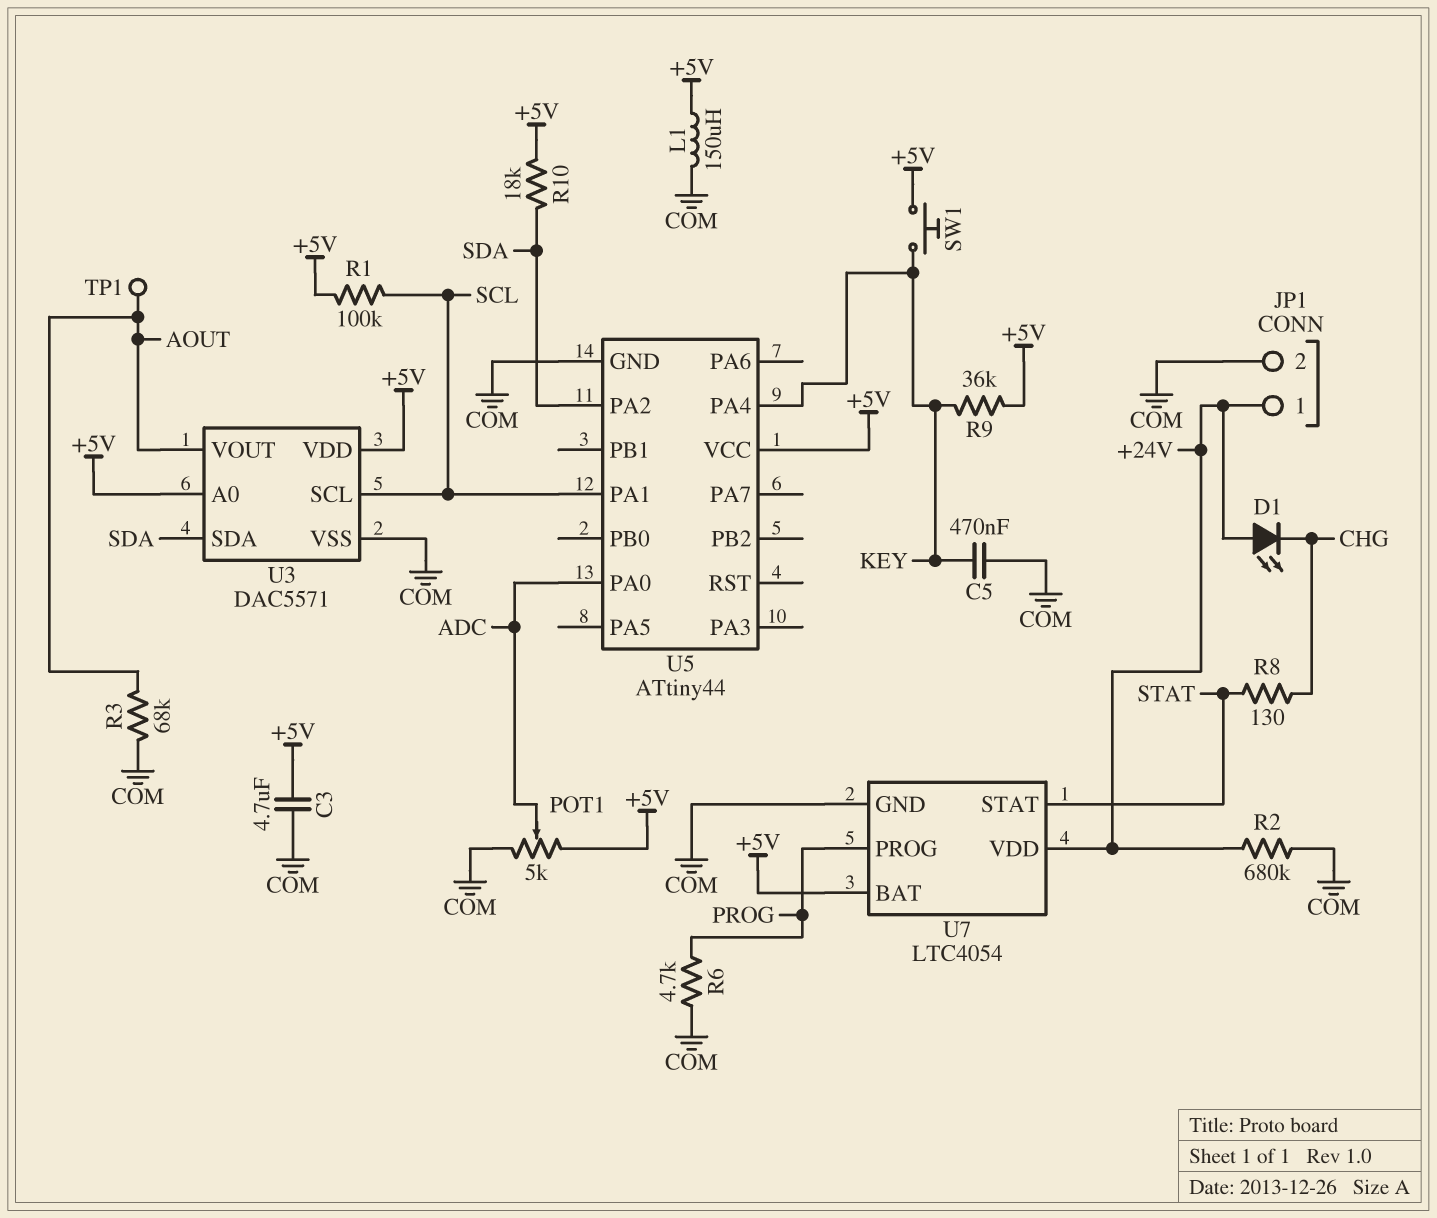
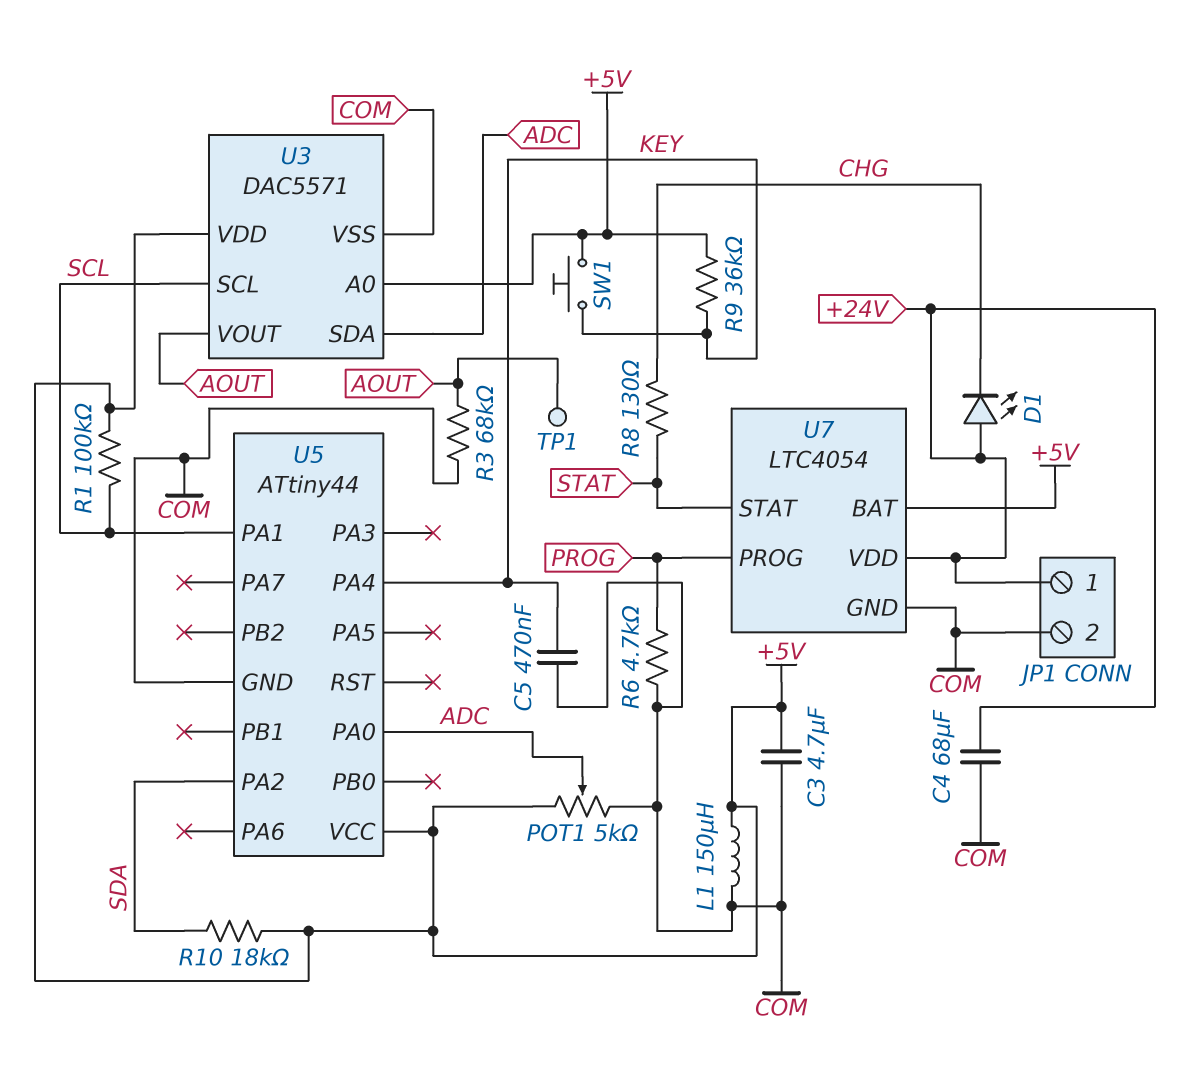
C4: none -> 68uF (+24V, COM)
R2: 680k (+24V, COM) -> none
U3 pin SDA: SDA -> ADC

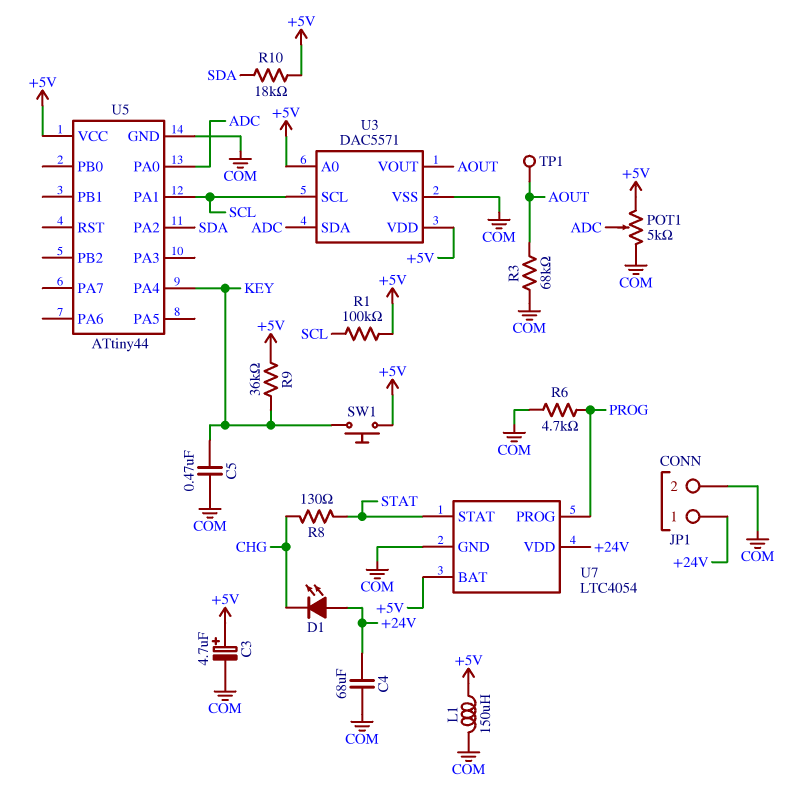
C3: 4.7uF (+5V, COM) -> 4.7uF (plus +5V, minus COM)

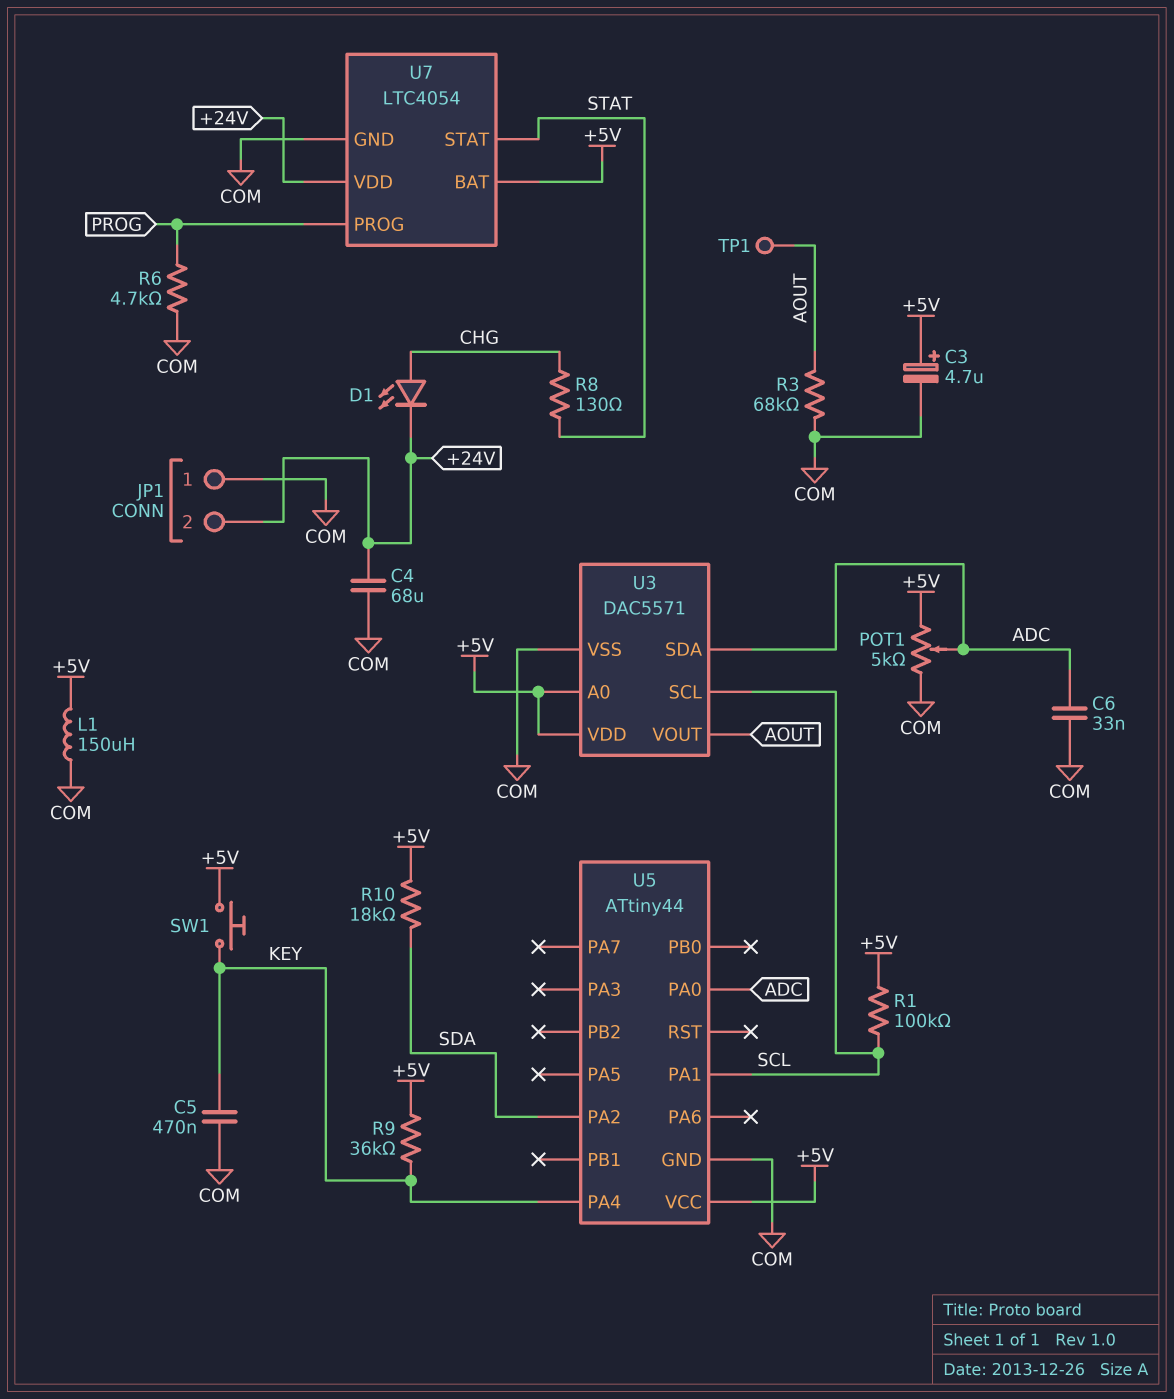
C6: none -> 33nF (ADC, COM)
D1: LED (A +24V, K CHG) -> LED (A CHG, K +24V)
JP1 pin 1: +24V -> COM
JP1 pin 2: COM -> +24V

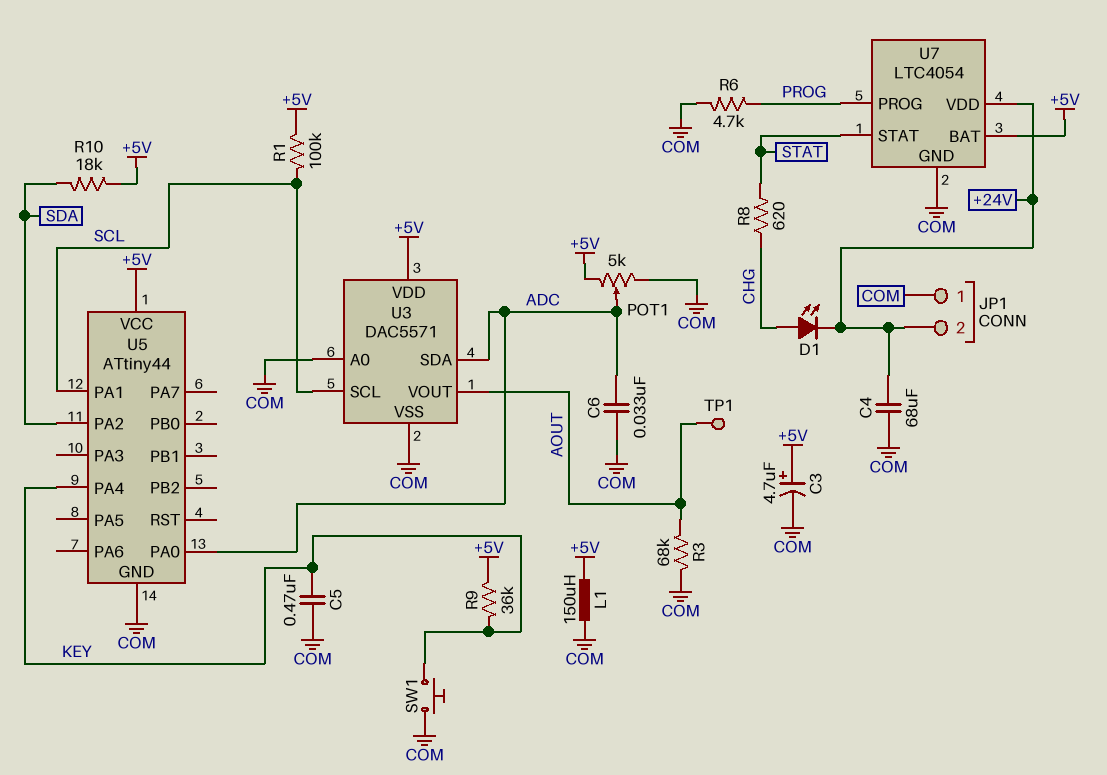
R8: 130 (CHG, STAT) -> 620 (CHG, STAT)
SW1: button (+5V, KEY) -> button (COM, KEY)
U3 pin A0: +5V -> COM

